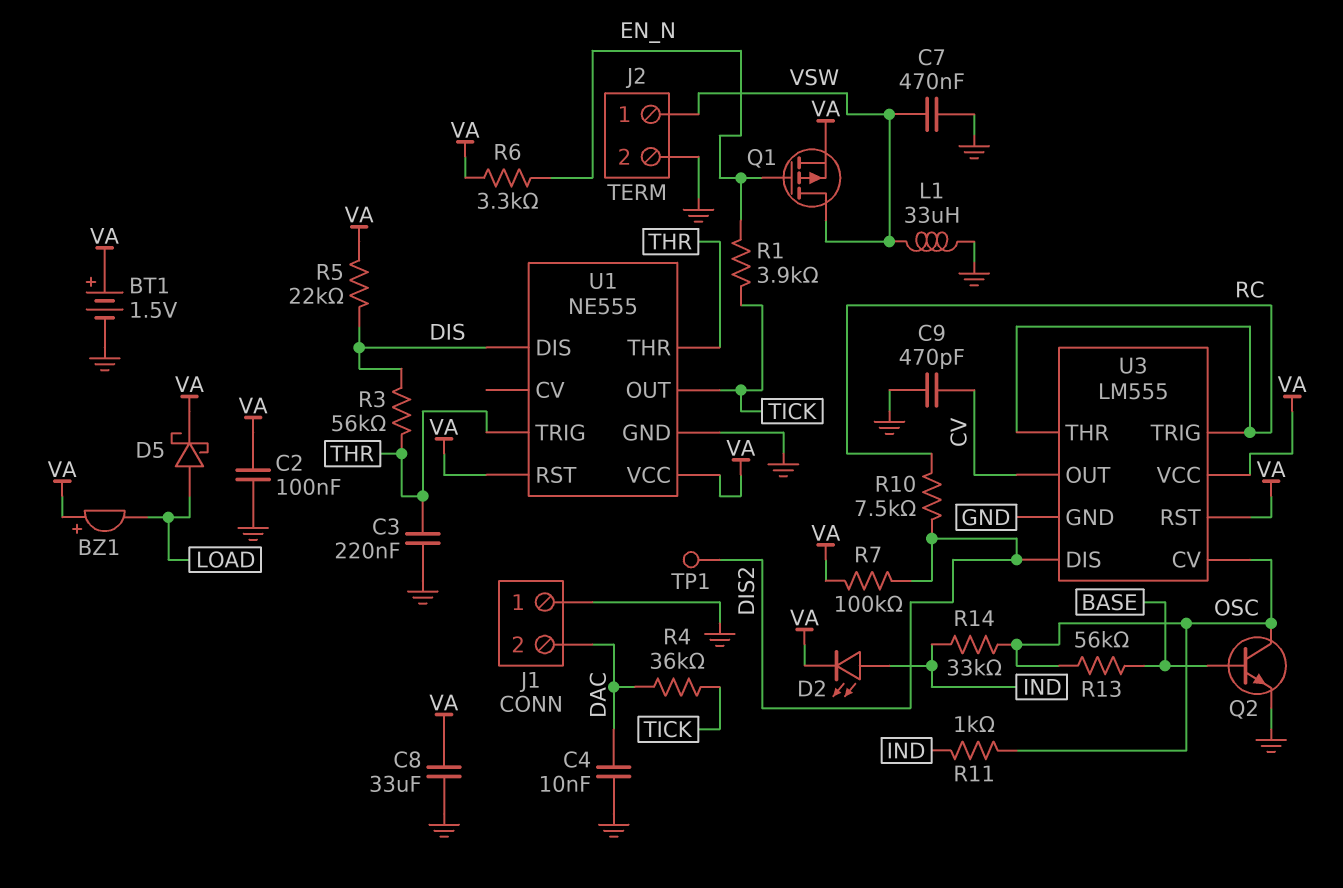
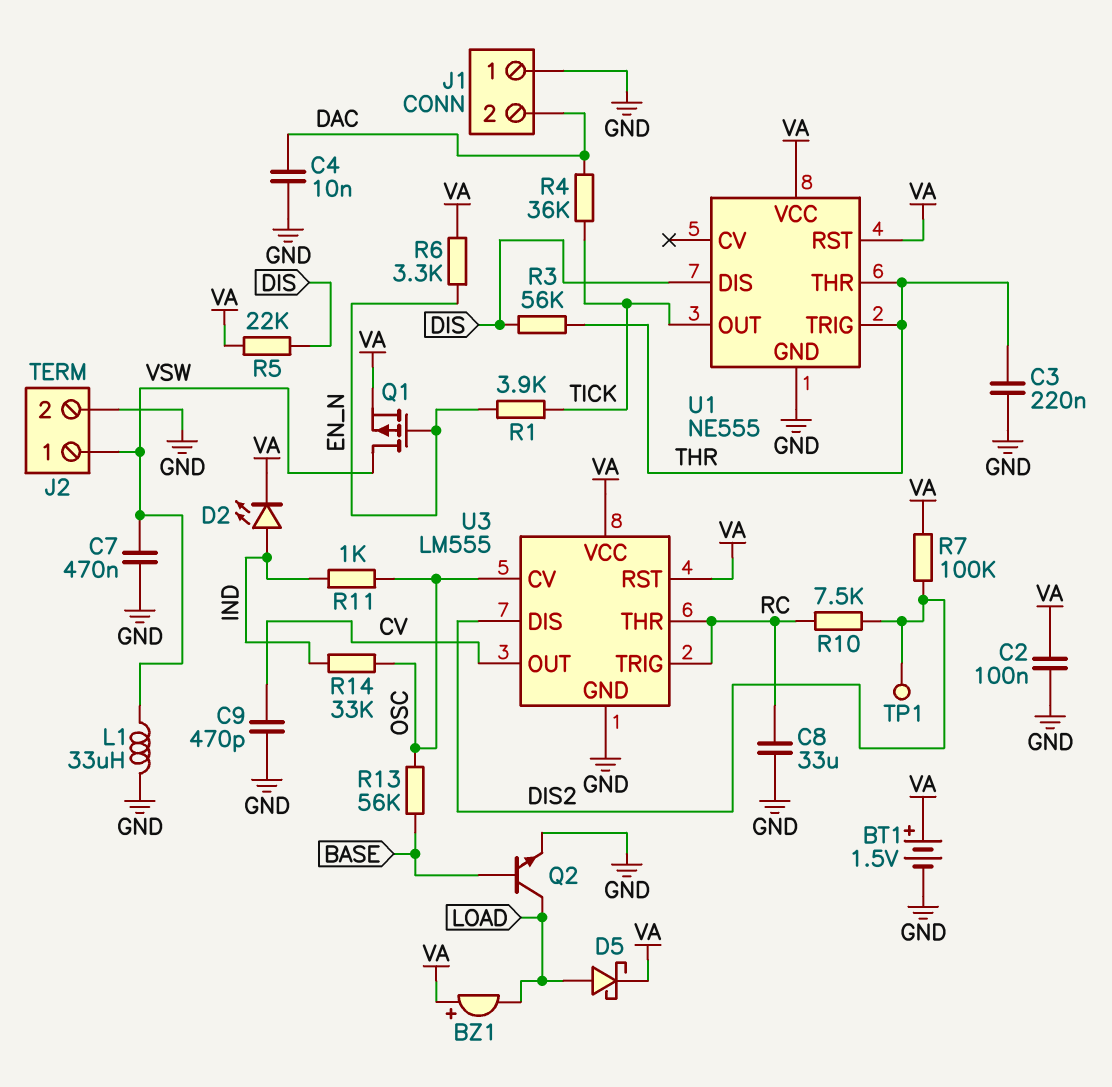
C8: 33uF (GND, VA) -> 33uF (GND, RC)
Q2: NPN (B BASE, C OSC, E GND) -> NPN (B BASE, C LOAD, E GND)

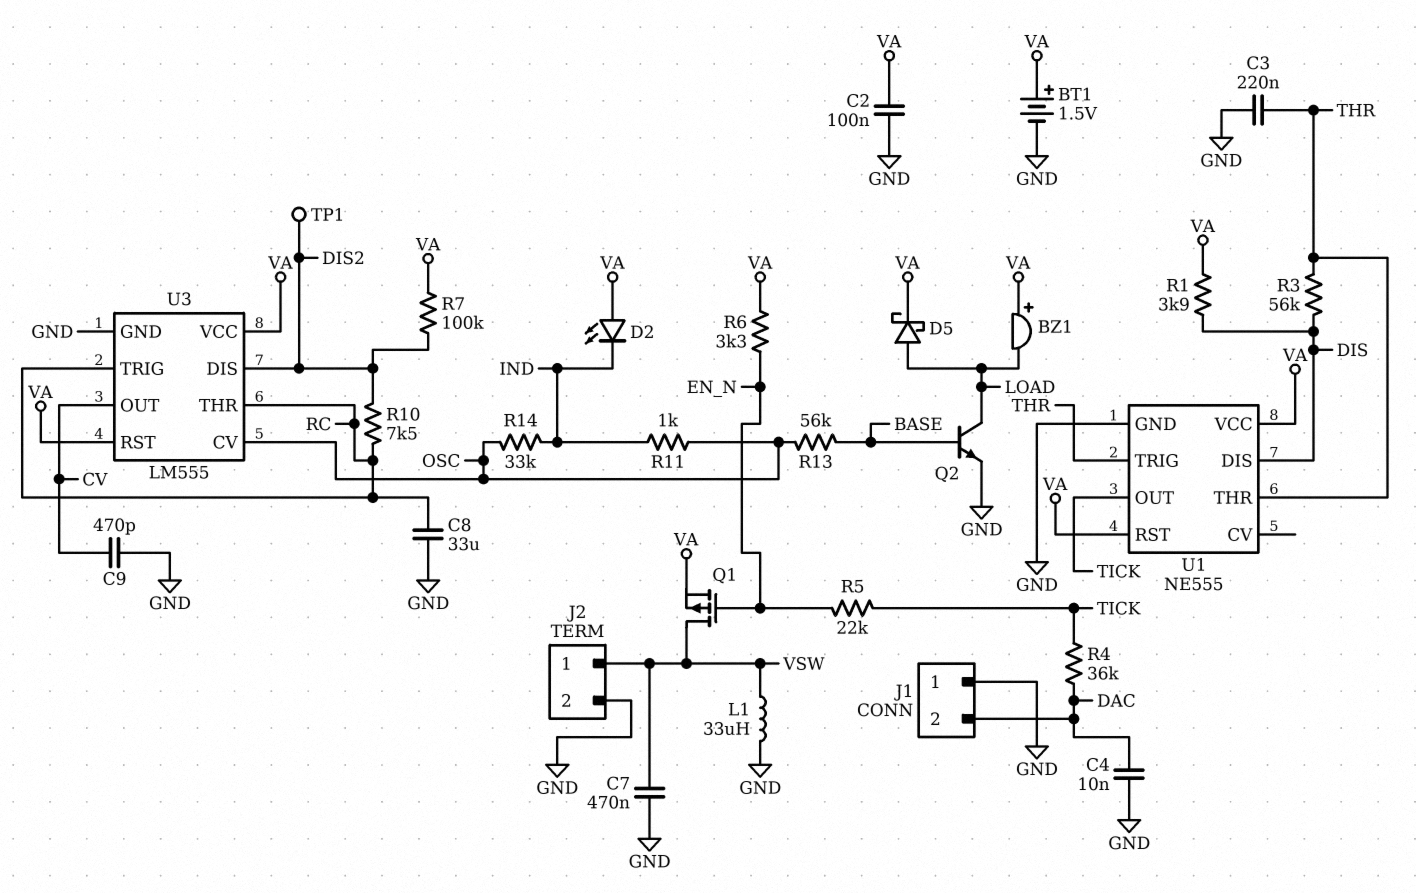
D2: LED (A IND, K VA) -> LED (A VA, K IND)
R1: 3.9k (EN_N, TICK) -> 3.9k (DIS, VA)
R5: 22k (DIS, VA) -> 22k (EN_N, TICK)

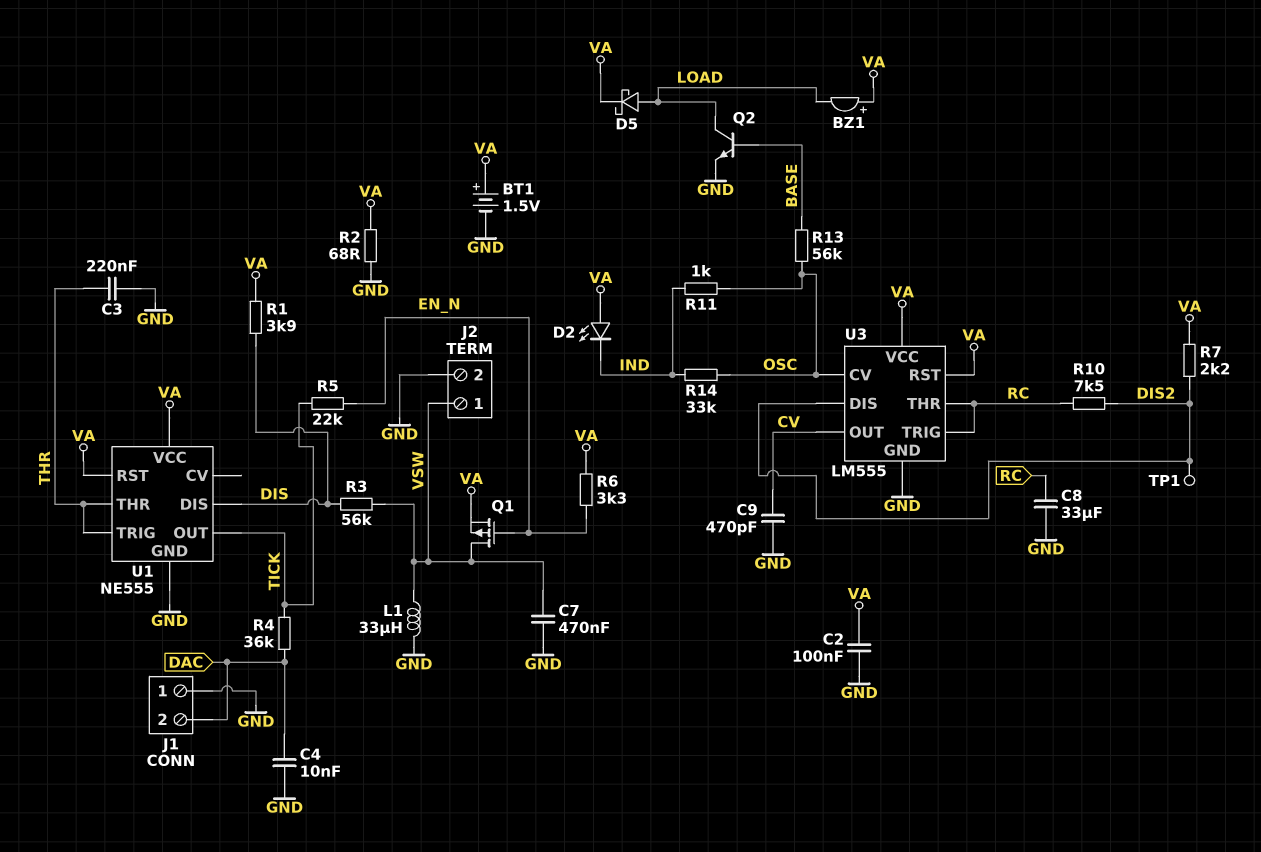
R2: none -> 68 (GND, VA)
R3: 56k (DIS, THR) -> 56k (DIS, VSW)
R7: 100k (DIS2, VA) -> 2.2k (DIS2, VA)

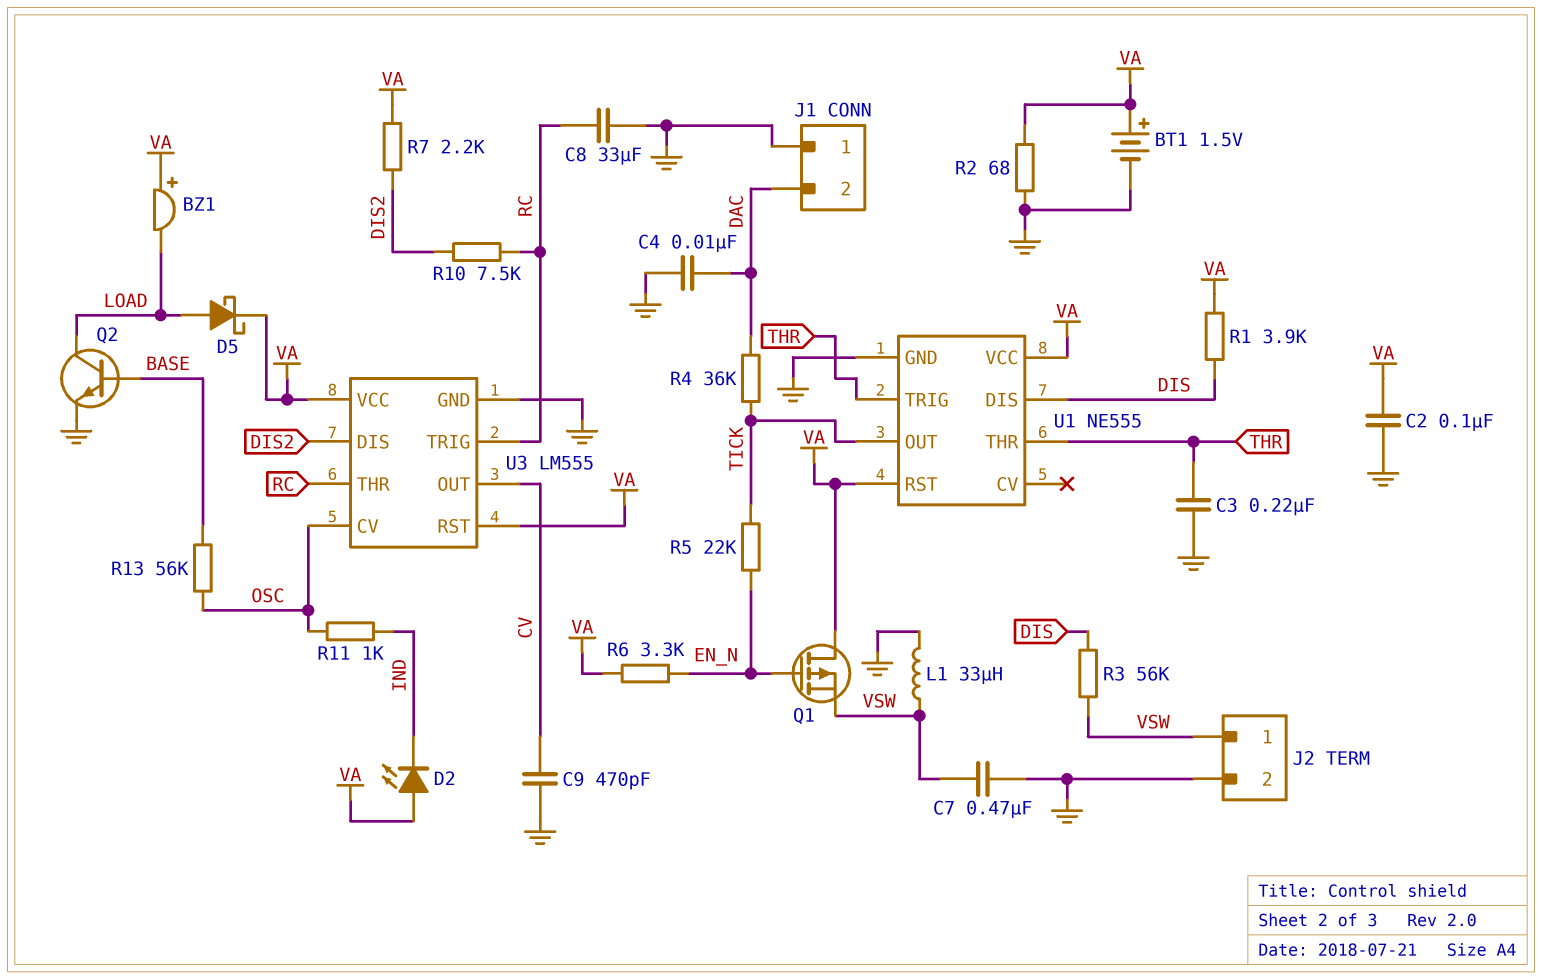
Q1: PMOS (G EN_N, D VSW, S VA) -> PMOS (G EN_N, D VA, S VSW)
R14: 33k (IND, OSC) -> none
TP1: test point (DIS2) -> none

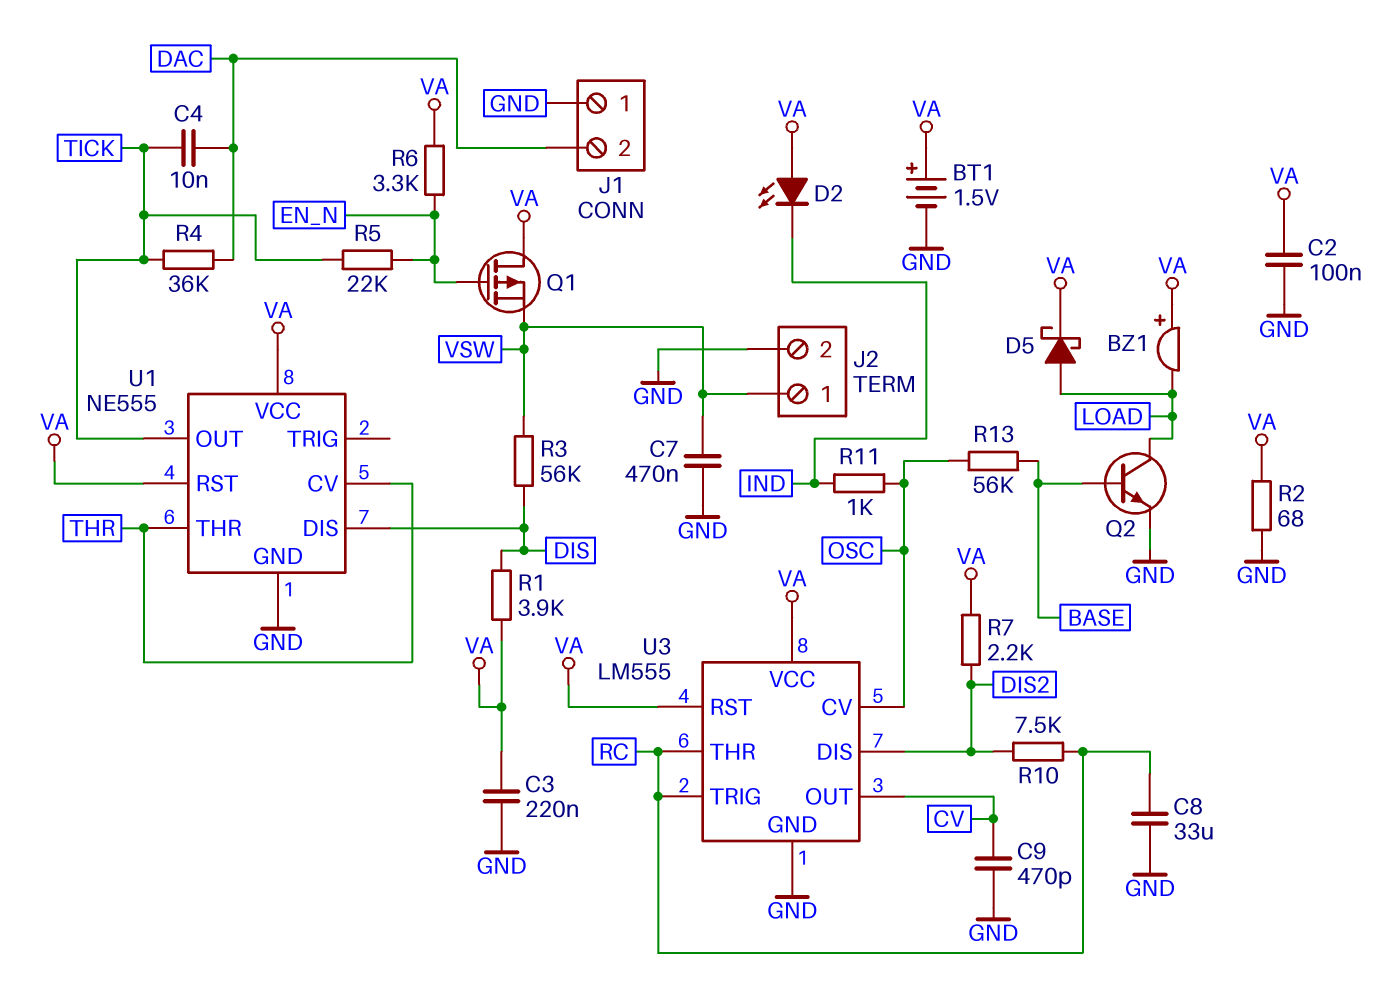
C3: 220nF (GND, THR) -> 220nF (GND, VA)
C4: 10nF (DAC, GND) -> 10nF (DAC, TICK)
L1: 33uH (GND, VSW) -> none
U1 pin CV: none -> THR
U1 pin TRIG: THR -> none

